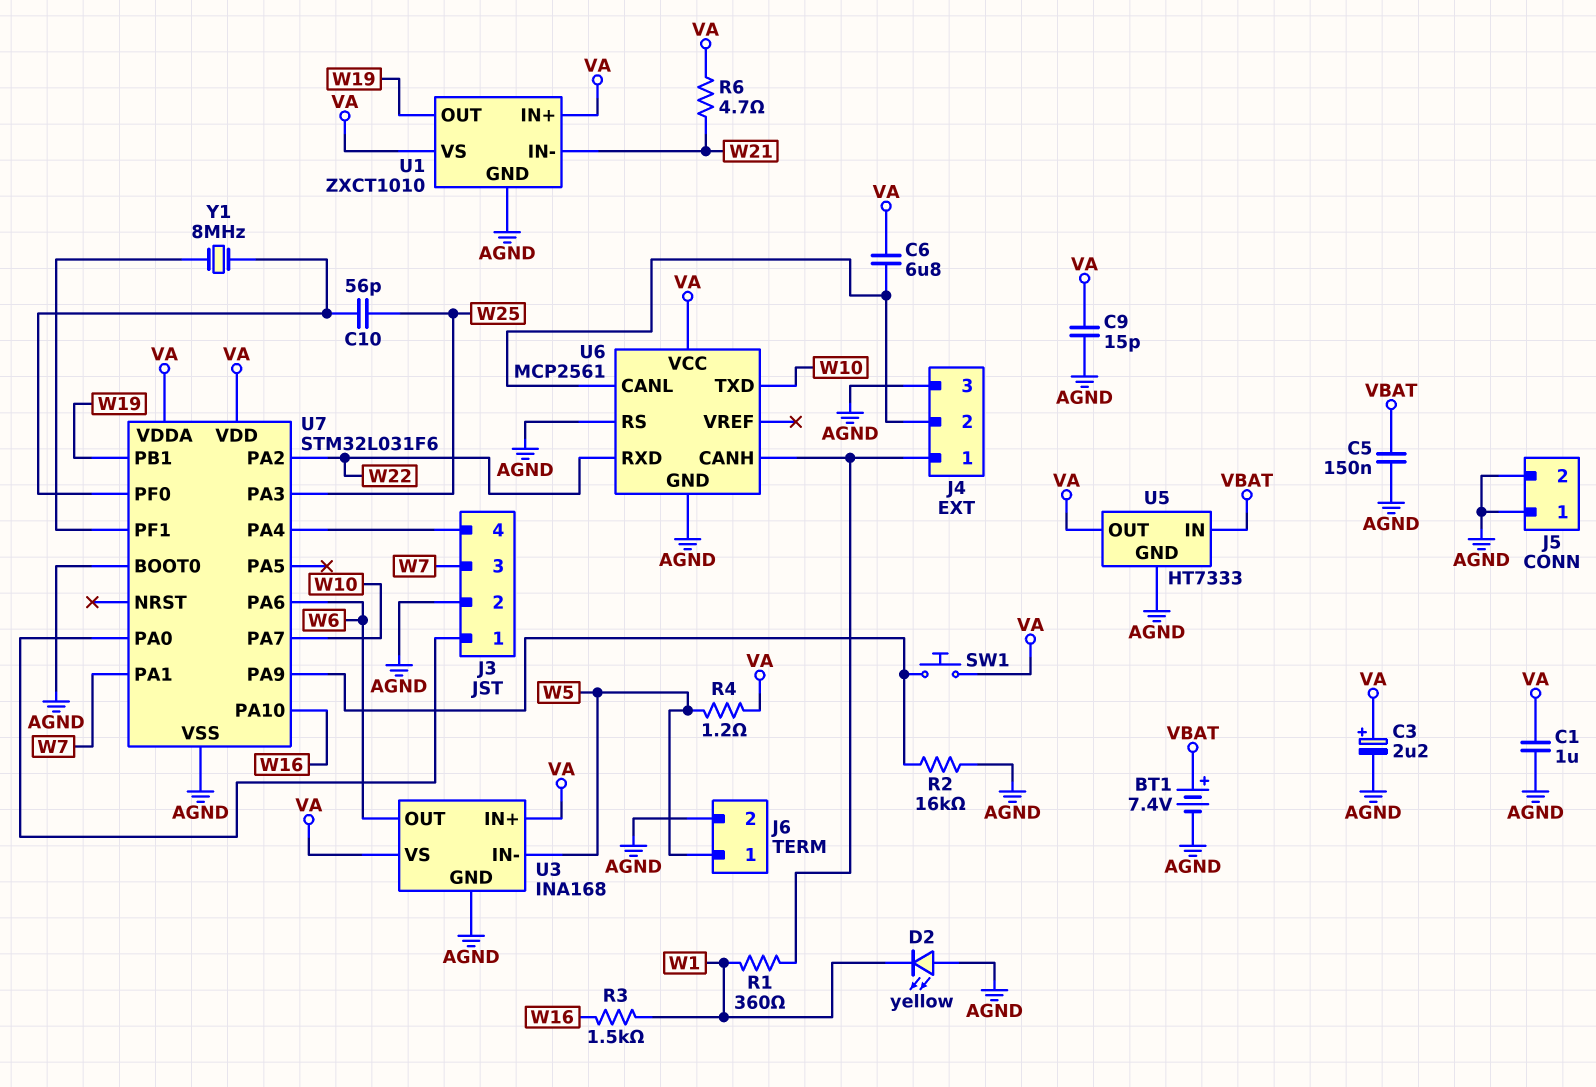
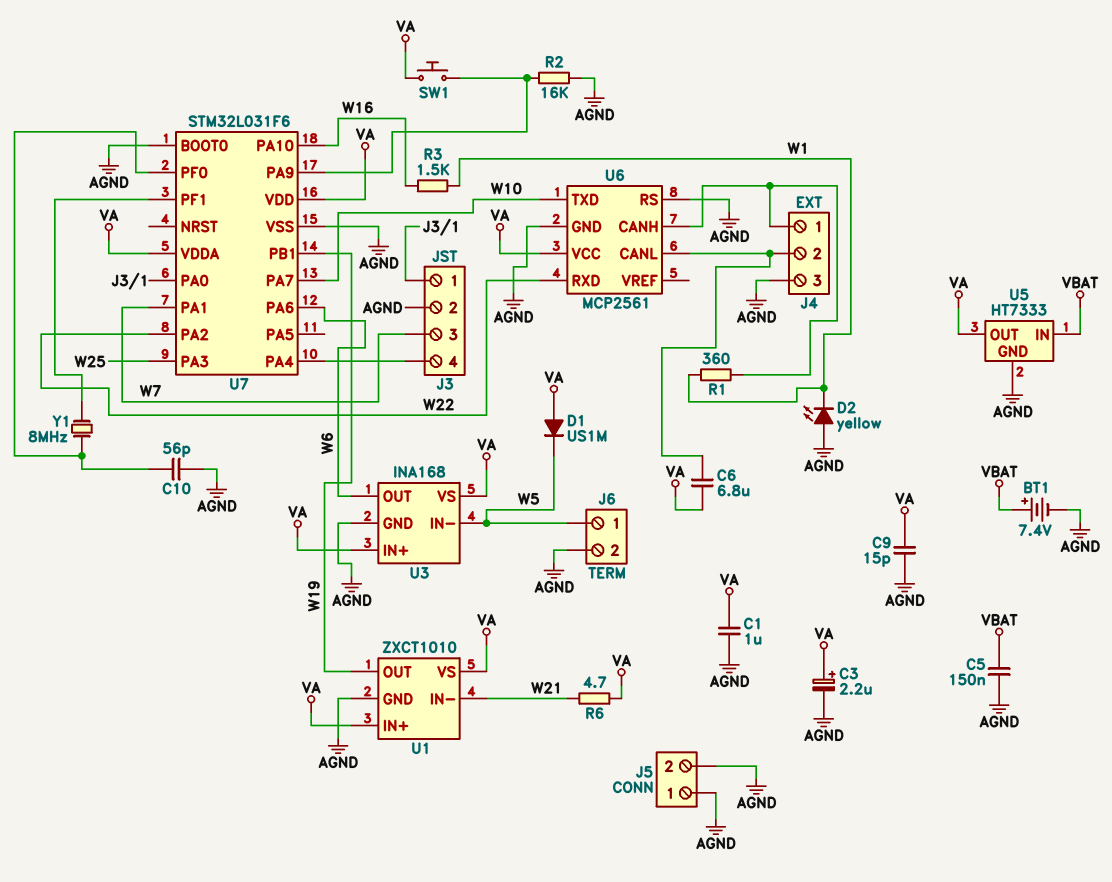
C10: 56pF (U7/PF0, W25) -> 56pF (AGND, U7/PF0)
D1: none -> diode US1M (A VA, K W5)
R4: 1.2 (VA, W5) -> none

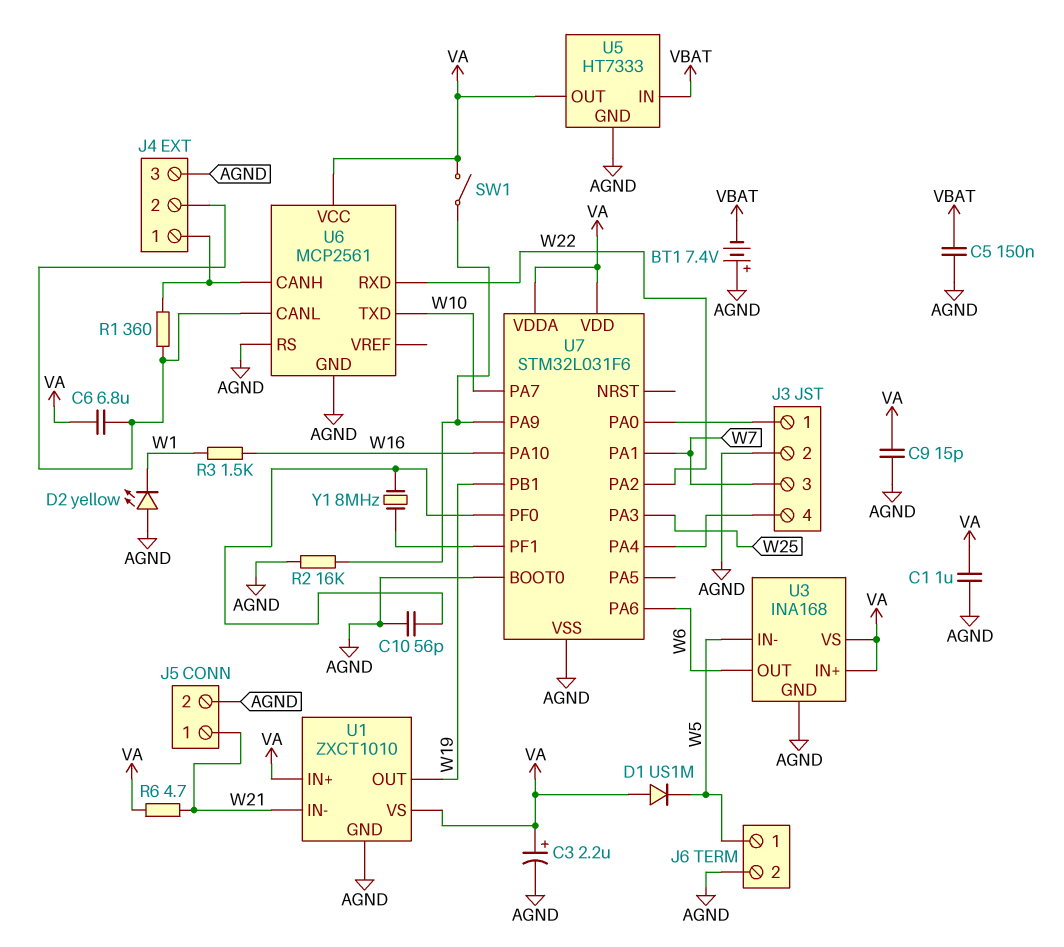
BT1: 7.4V (plus VBAT, minus AGND) -> 7.4V (plus AGND, minus VBAT)
J5 pin 1: AGND -> W21
R1: 360 (J4/1, W1) -> 360 (J4/1, J4/2)
SW1: button (U7/PA9, VA) -> switch (U7/PA9, VA)

